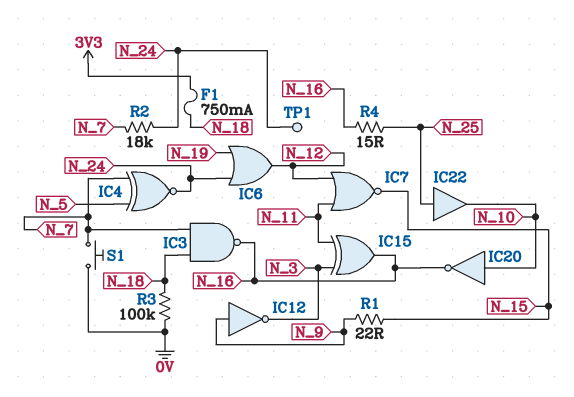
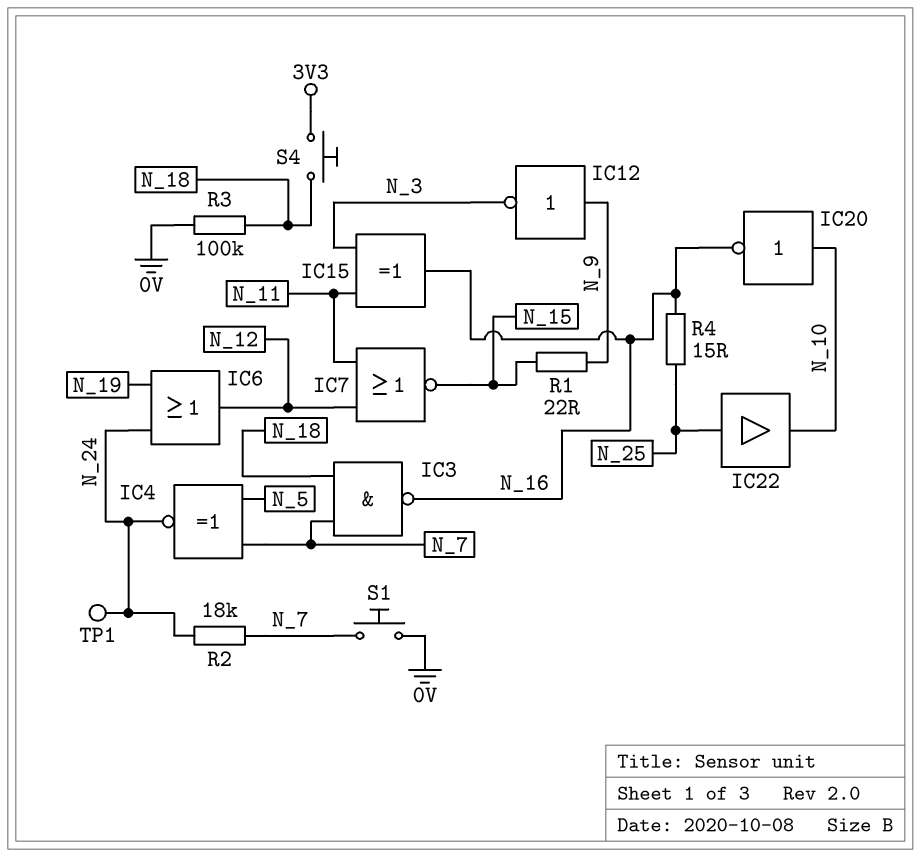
F1: 750mA (3V3, N_18) -> none
S4: none -> button (3V3, N_18)

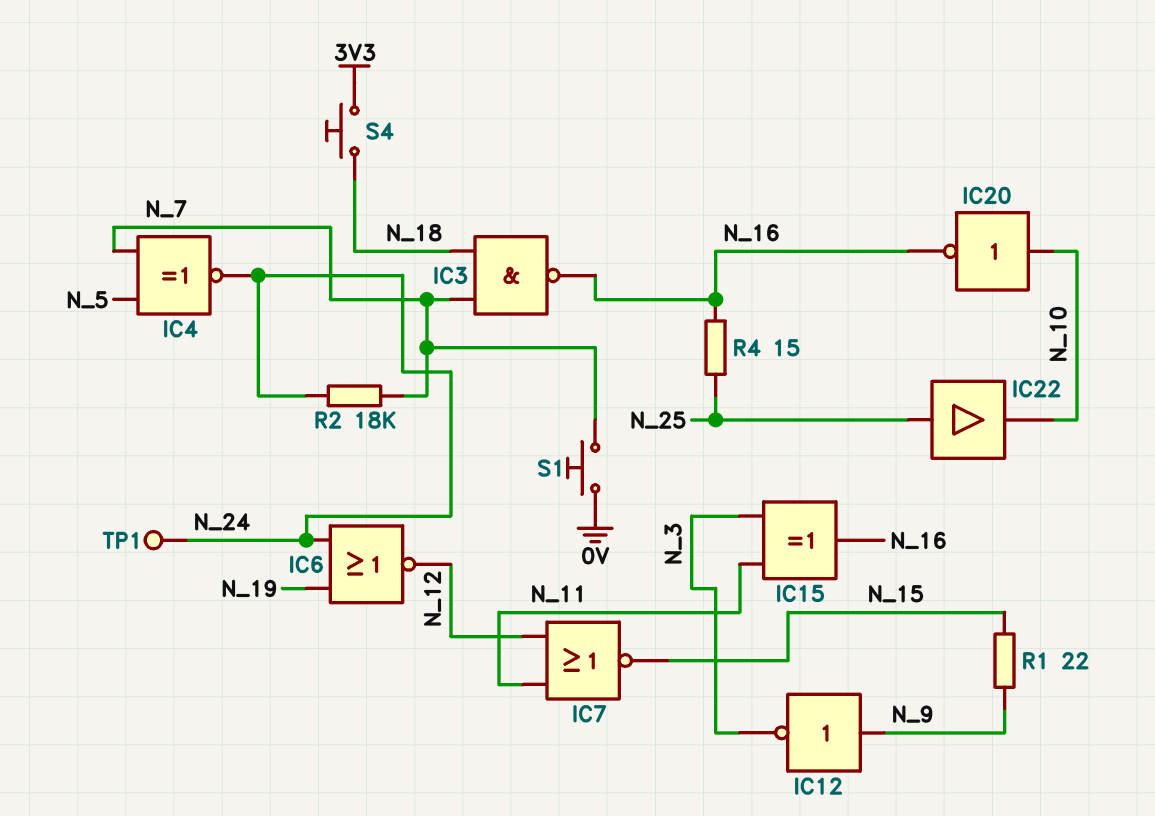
IC6: OR (in N_19, in N_24, out N_12) -> NOR (in N_19, in N_24, out N_12)
R3: 100k (0V, N_18) -> none

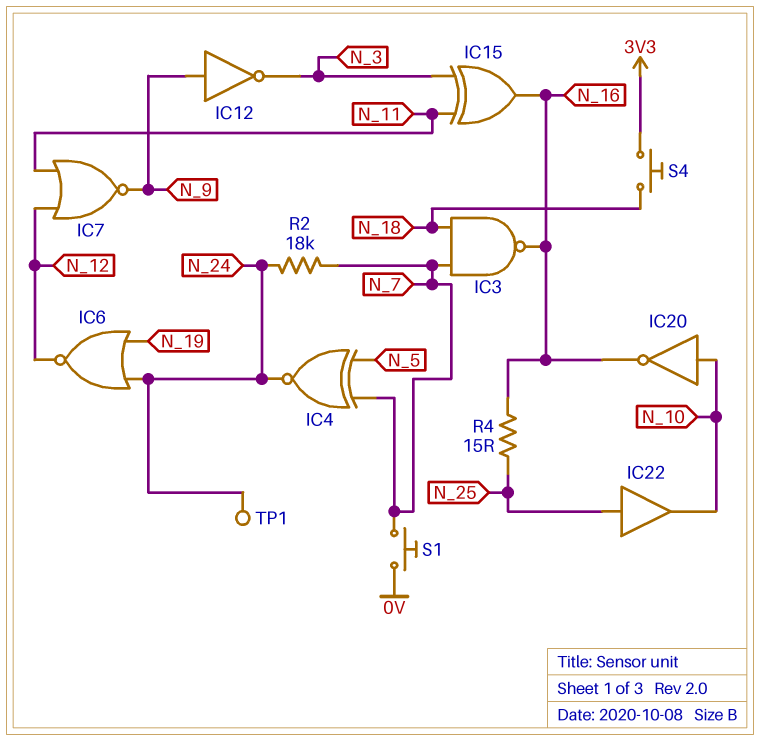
IC7: NOR (in N_11, in N_12, out N_15) -> NOR (in N_11, in N_12, out N_9)
R1: 22 (N_9, N_15) -> none

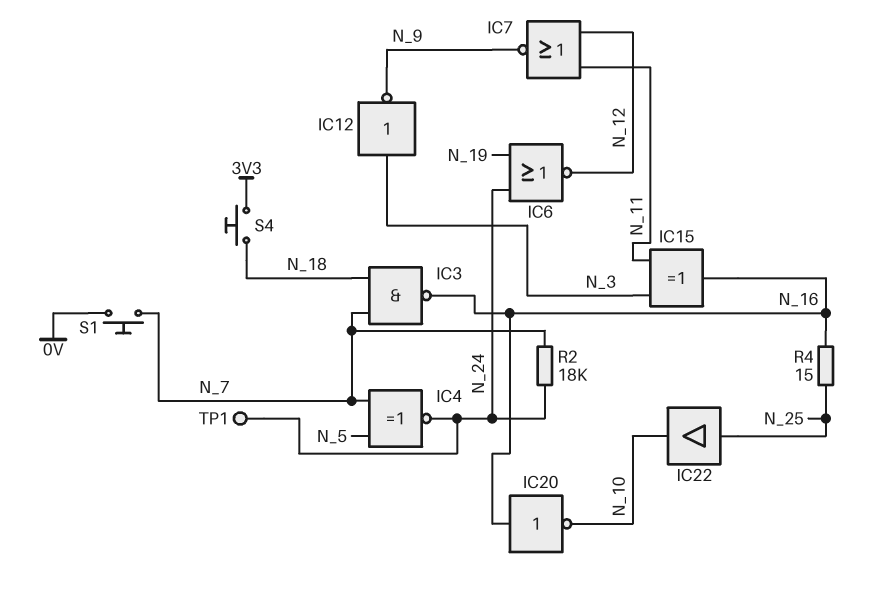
IC12: NOT (in N_9, out N_3) -> NOT (in N_3, out N_9)
IC20: NOT (in N_10, out N_16) -> NOT (in N_16, out N_10)

